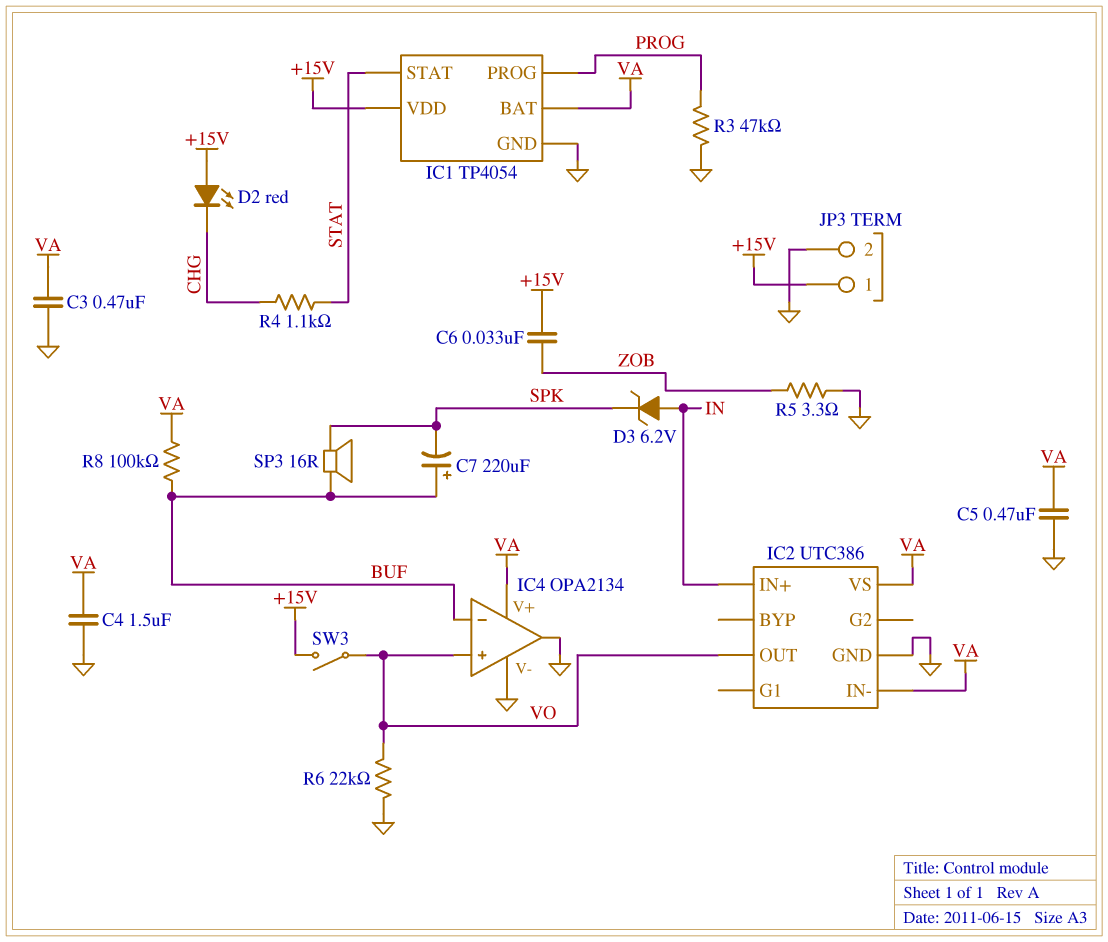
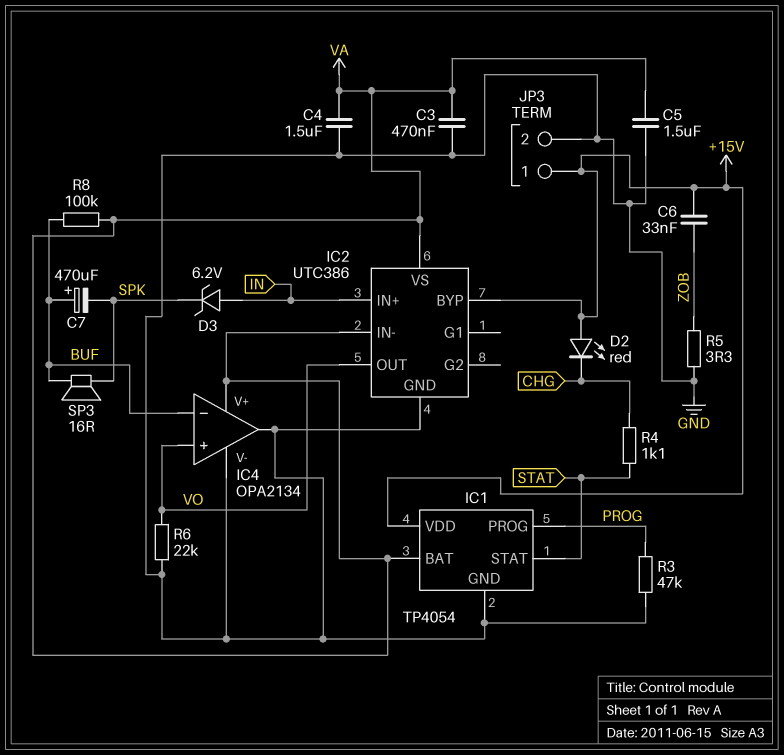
C5: 470nF (GND, VA) -> 1.5uF (GND, VA)
C7: 220uF (plus BUF, minus SPK) -> 470uF (plus BUF, minus SPK)
IC2 pin BYP: none -> +15V
SW3: switch (+15V, VO) -> none

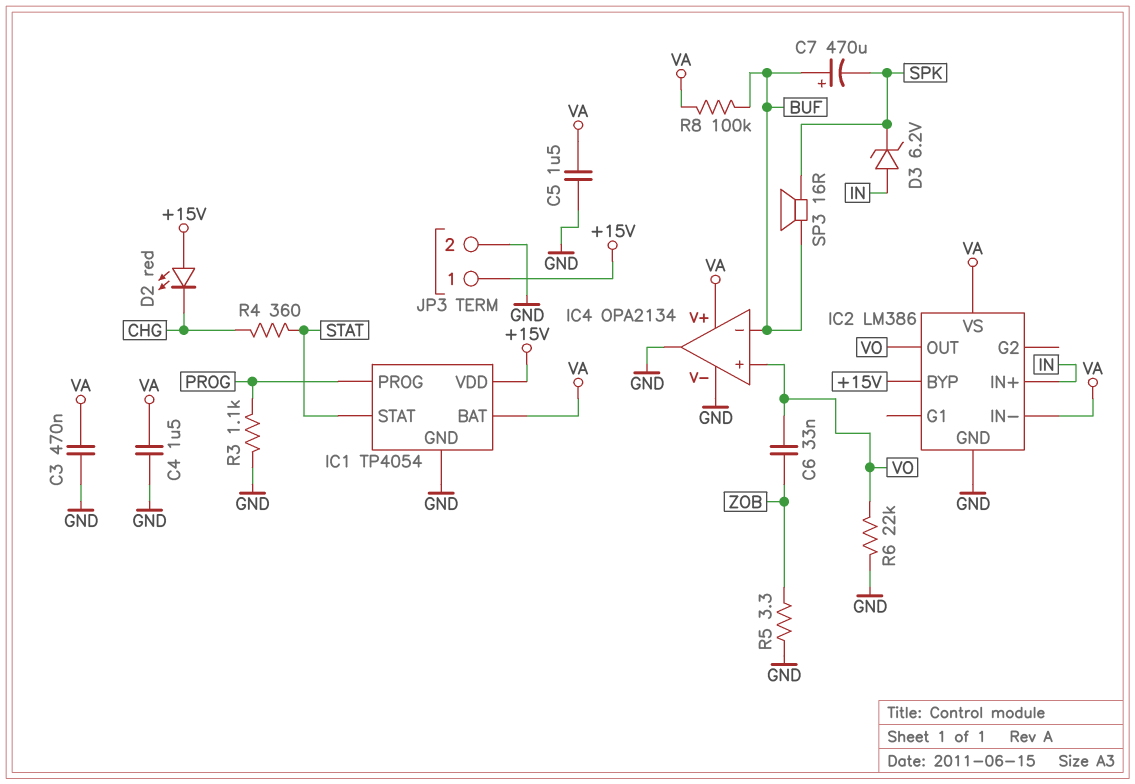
C6: 33nF (+15V, ZOB) -> 33nF (VO, ZOB)
IC2: UTC386 -> LM386
R3: 47k (GND, PROG) -> 1.1k (GND, PROG)
R4: 1.1k (CHG, STAT) -> 360 (CHG, STAT)

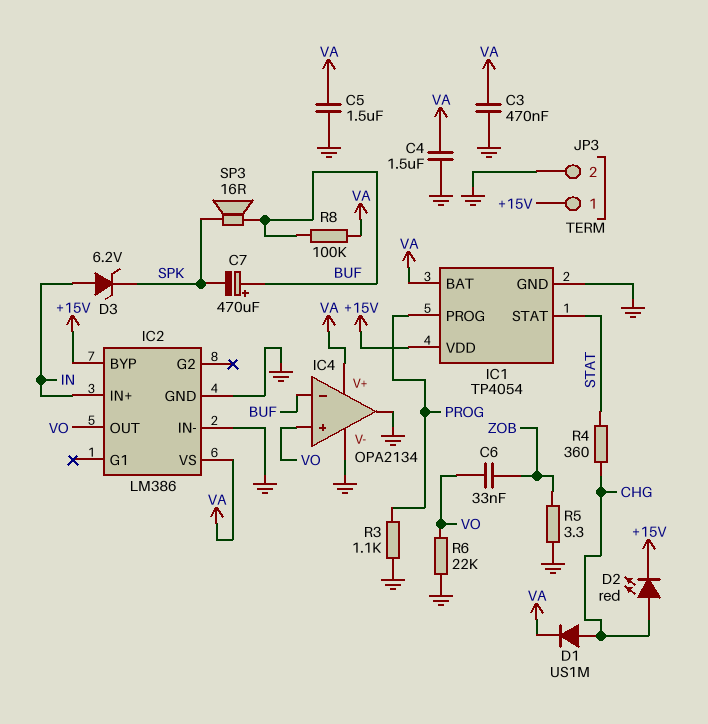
D1: none -> diode US1M (A CHG, K VA)
D2: LED red (A +15V, K CHG) -> LED red (A CHG, K +15V)
IC2 pin IN-: VA -> GND

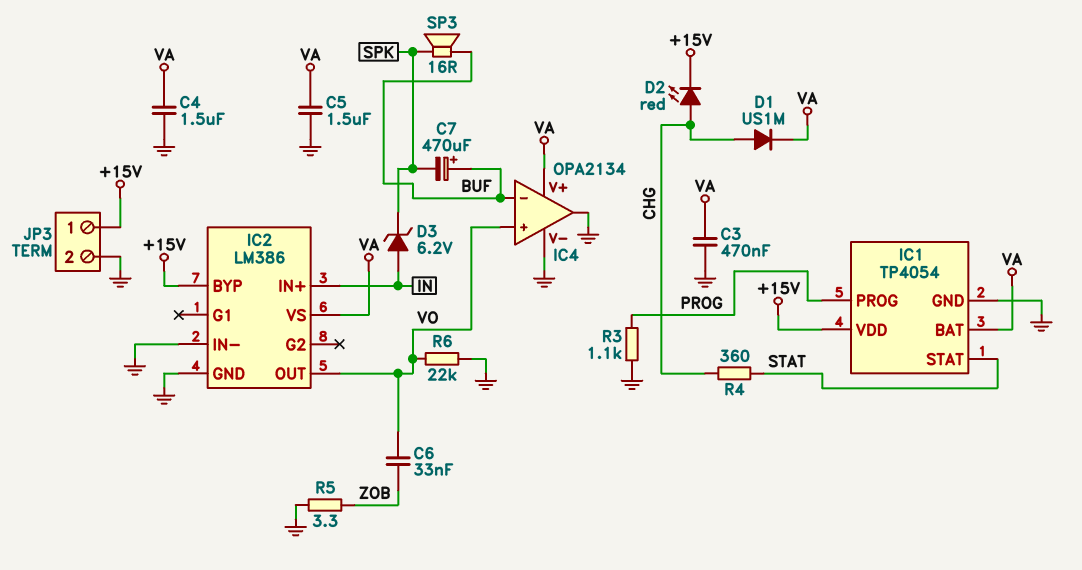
R8: 100k (BUF, VA) -> none

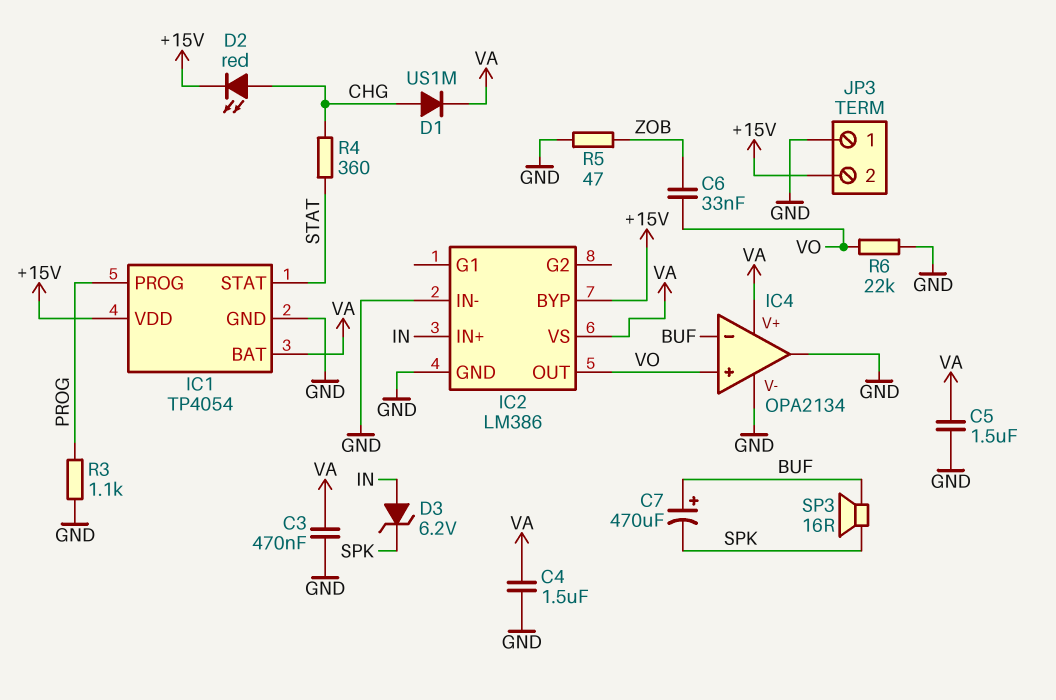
JP3 pin 1: +15V -> GND
JP3 pin 2: GND -> +15V
R5: 3.3 (GND, ZOB) -> 47 (GND, ZOB)

